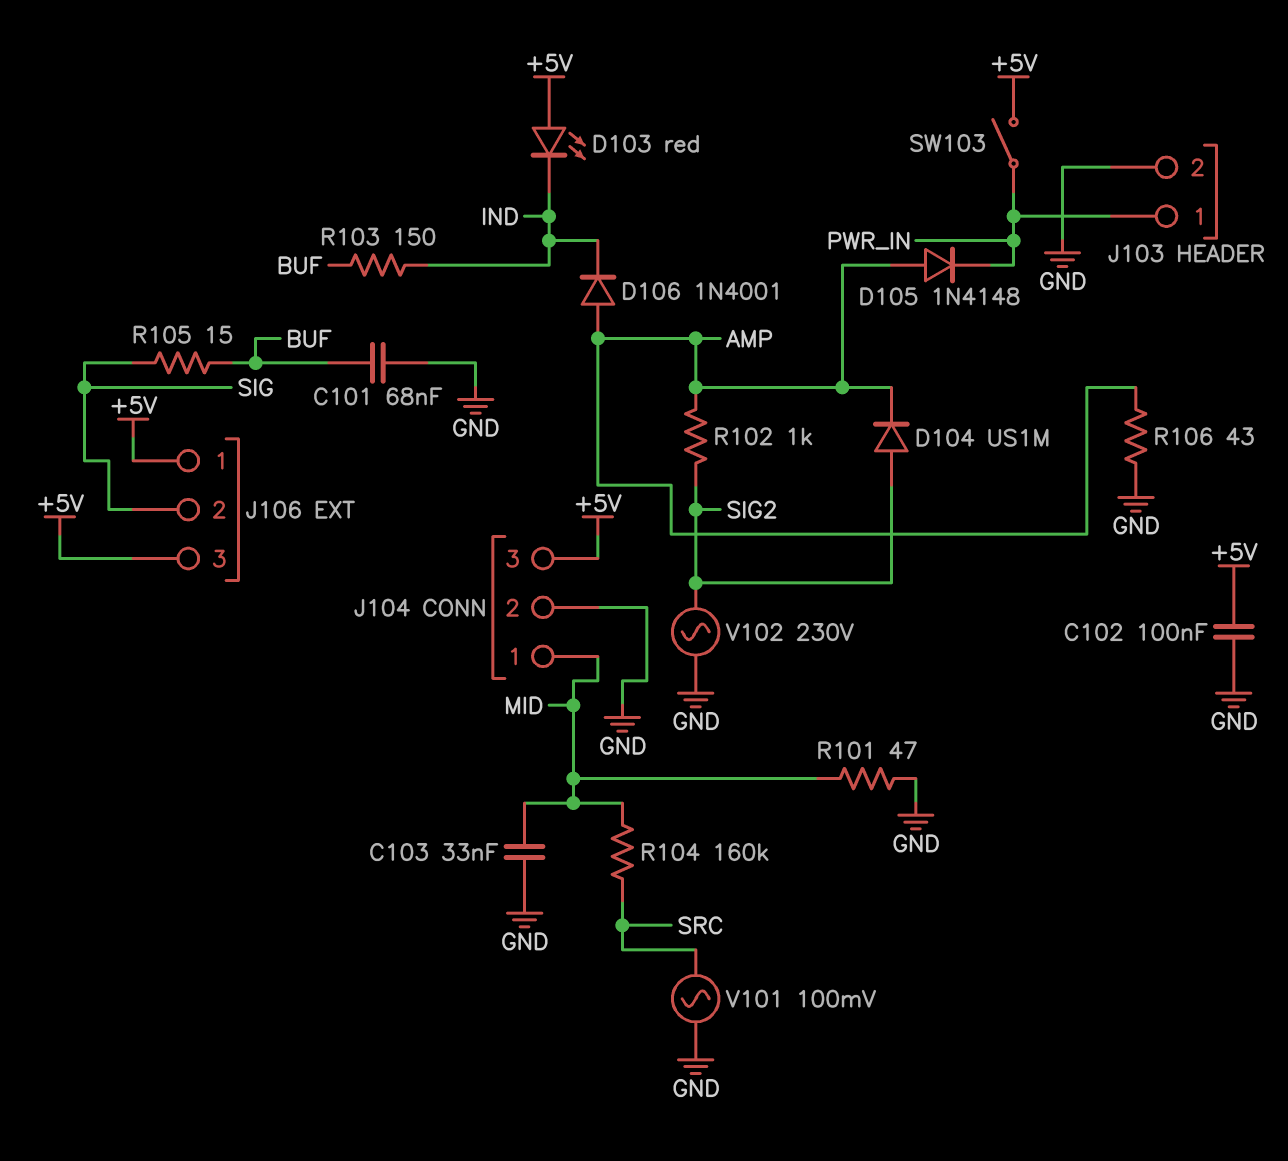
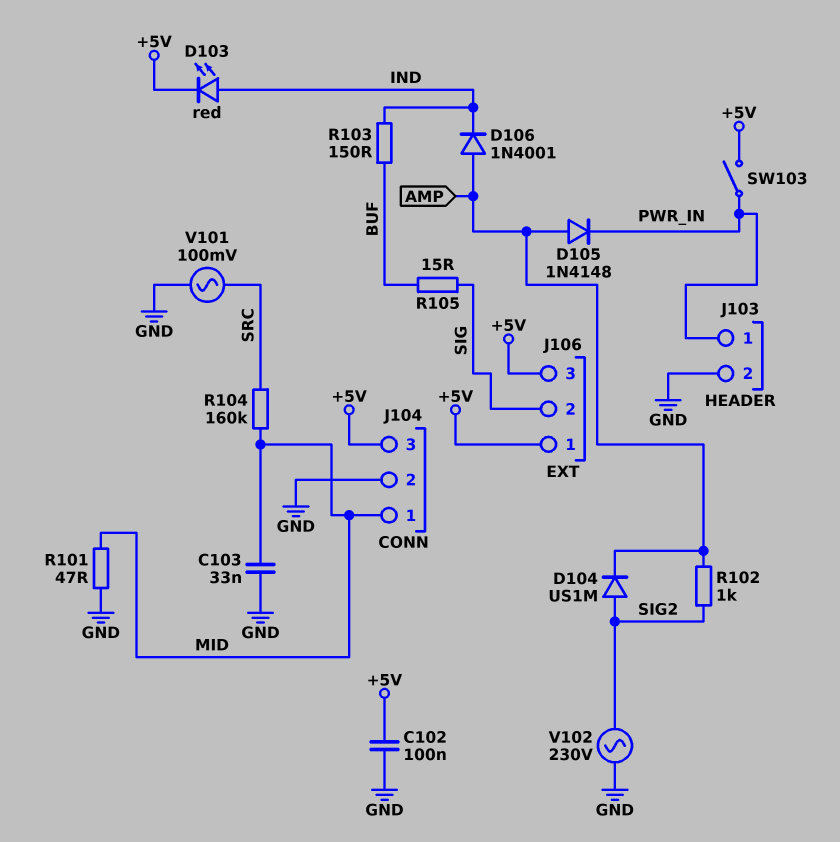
C101: 68nF (BUF, GND) -> none
D103: LED red (A +5V, K IND) -> LED red (A IND, K +5V)
R106: 43 (AMP, GND) -> none

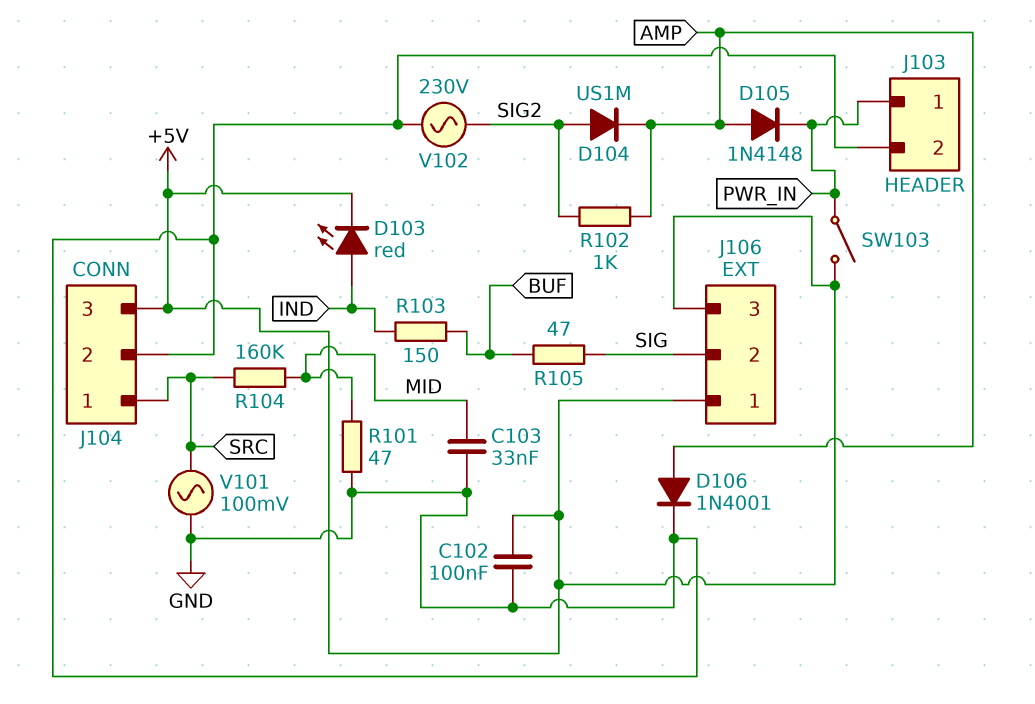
D106: diode 1N4001 (A AMP, K IND) -> diode 1N4001 (A AMP, K GND)
J104 pin 1: MID -> SRC
R105: 15 (BUF, SIG) -> 47 (BUF, SIG)

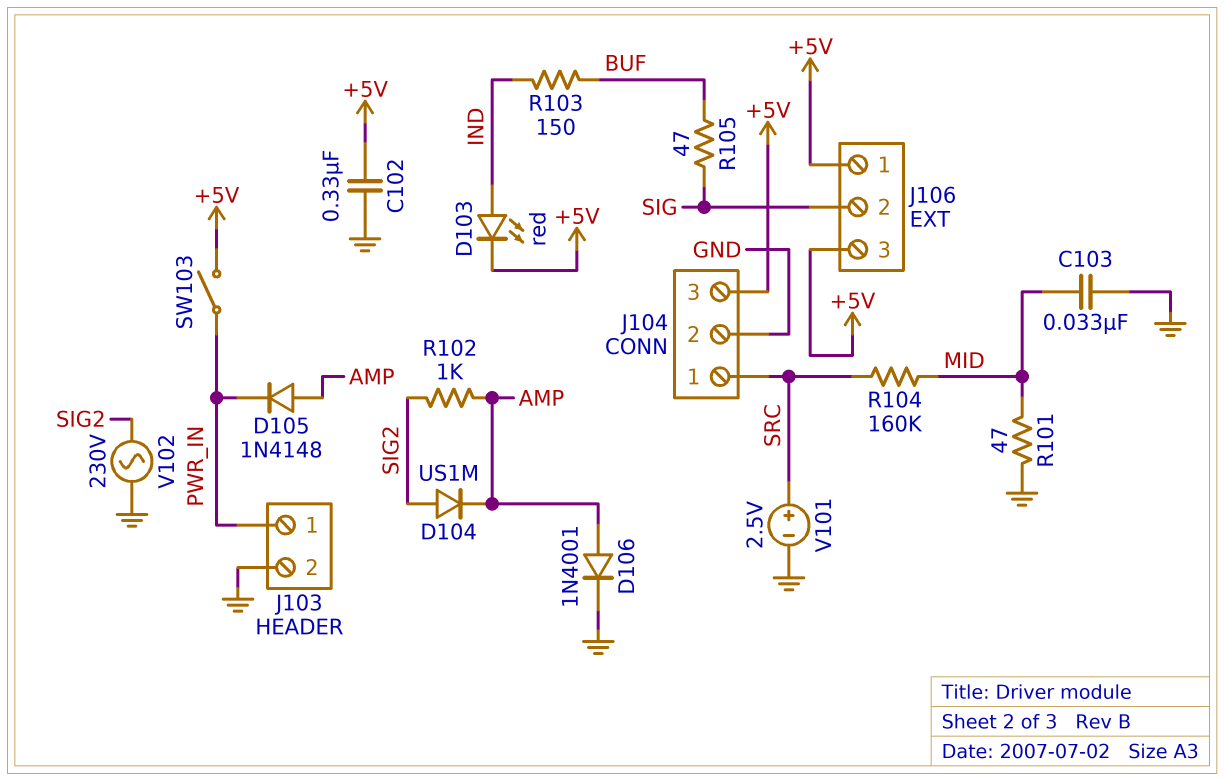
C102: 100nF (+5V, GND) -> 330nF (+5V, GND)
V101: AC 100mV (GND, SRC) -> 2.5V (plus SRC, minus GND)

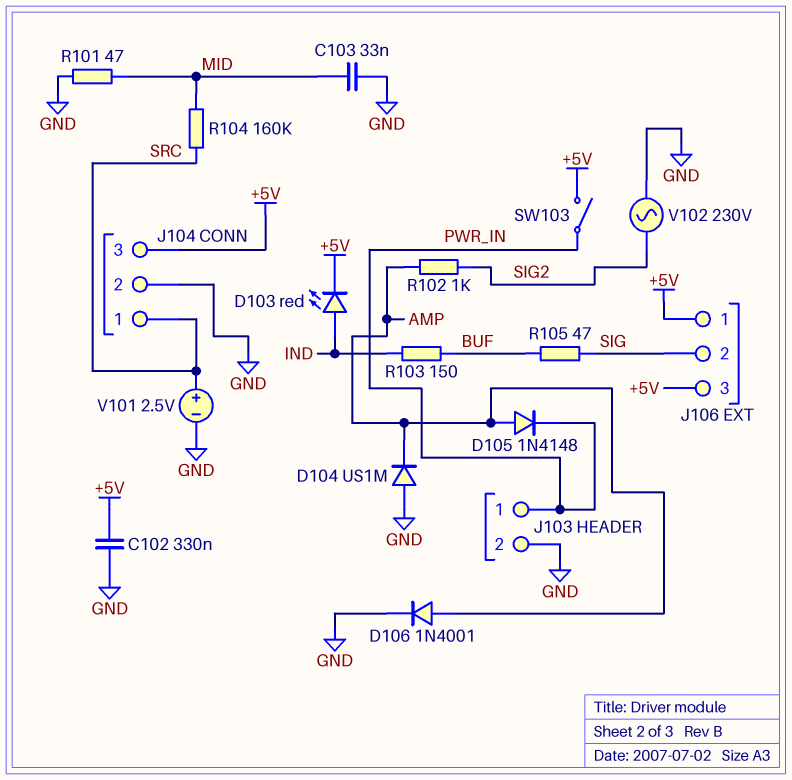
D104: diode US1M (A SIG2, K AMP) -> diode US1M (A GND, K AMP)

